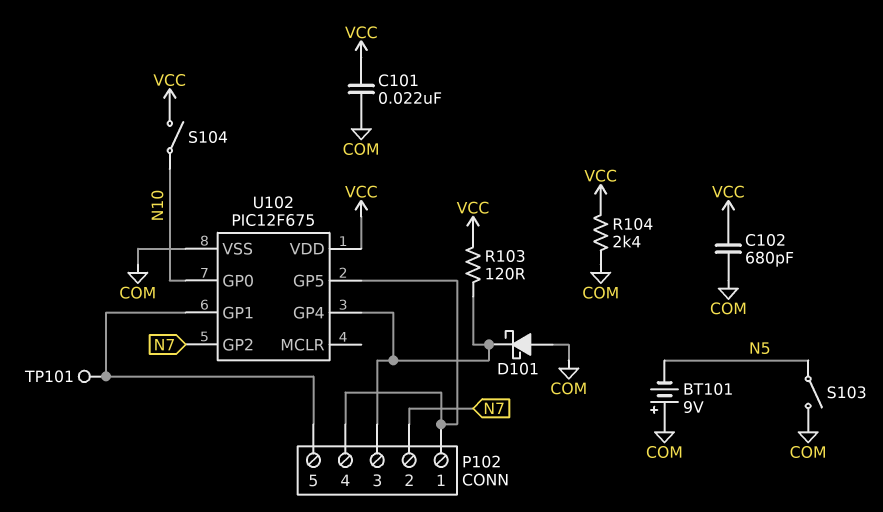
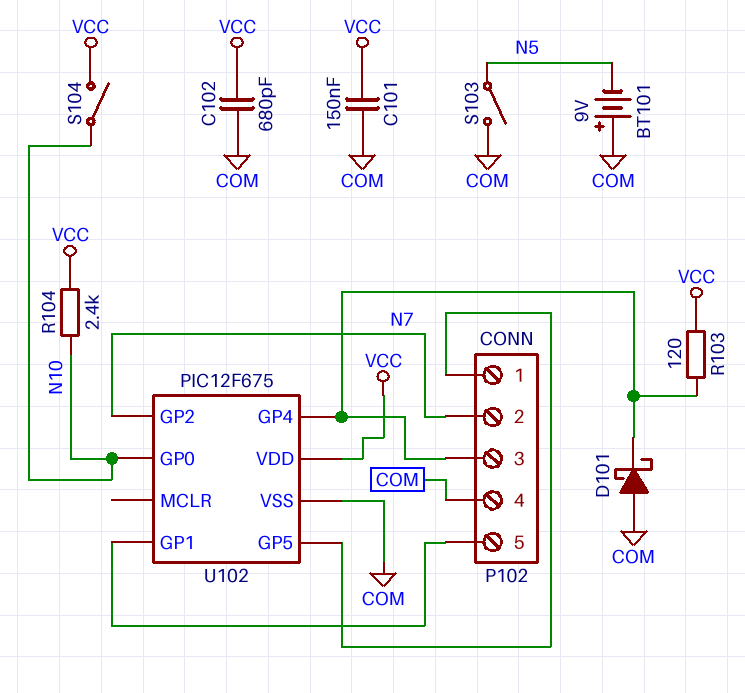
C101: 22nF (COM, VCC) -> 150nF (COM, VCC)
P102 pin 4: P102/1 -> COM
R104: 2.4k (COM, VCC) -> 2.4k (N10, VCC)
TP101: test point (P102/5) -> none

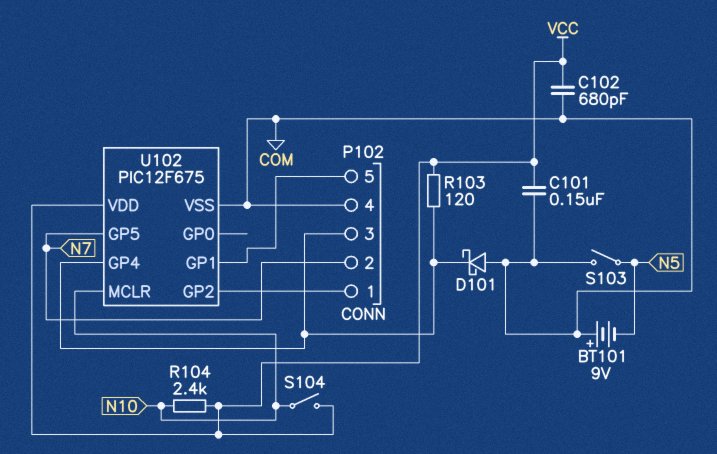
U102 pin GP0: N10 -> none
U102 pin GP2: N7 -> P102/1
U102 pin GP5: P102/1 -> N7
U102 pin MCLR: none -> N10

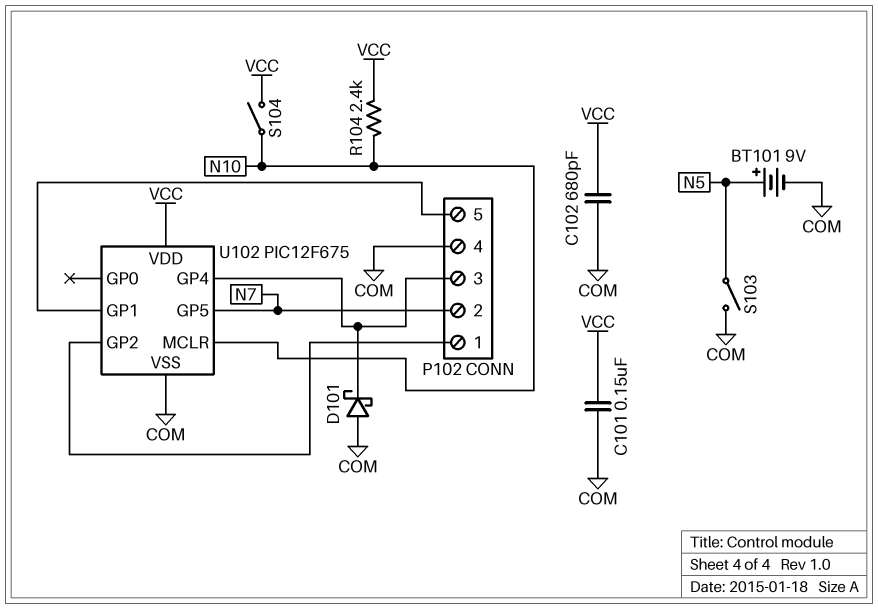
BT101: 9V (plus COM, minus N5) -> 9V (plus N5, minus COM)
R103: 120 (P102/3, VCC) -> none

